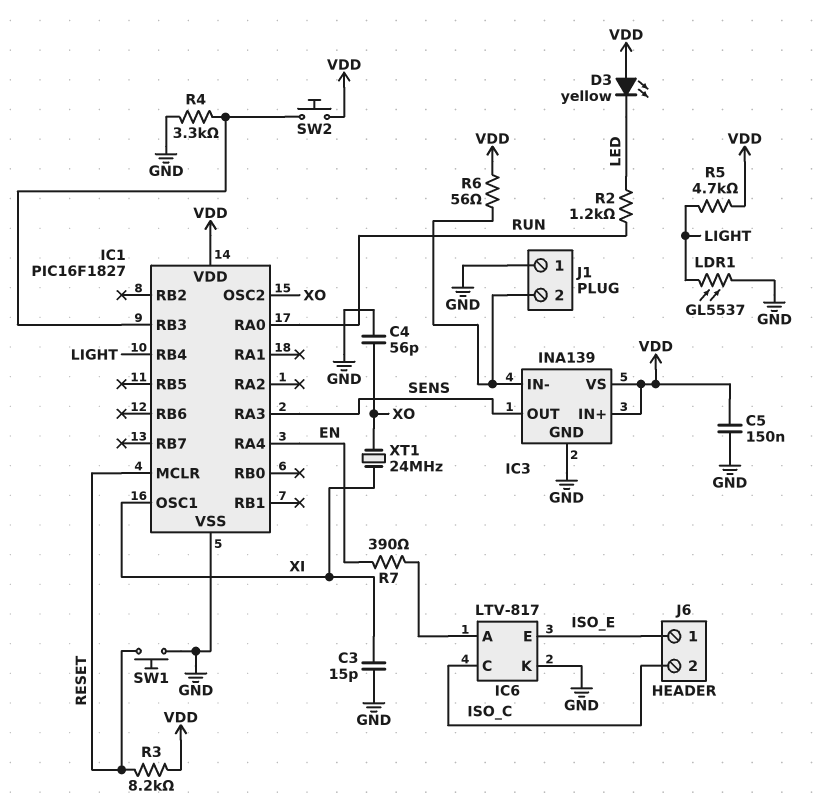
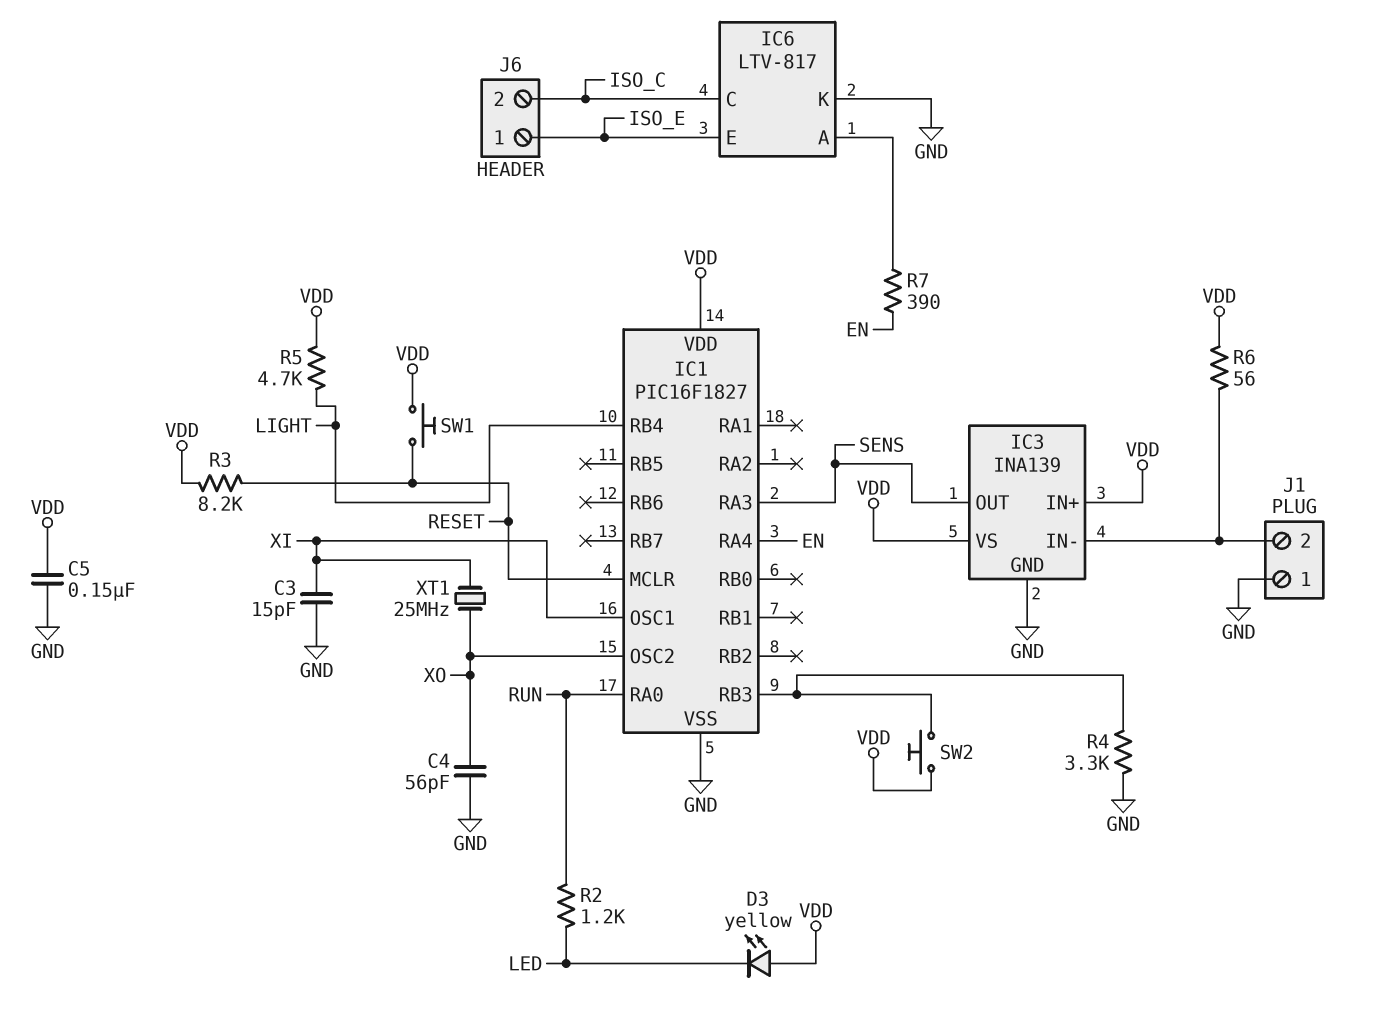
LDR1: GL5537 (GND, LIGHT) -> none
SW1: button (GND, RESET) -> button (RESET, VDD)
XT1: 24MHz (XI, XO) -> 25MHz (XI, XO)

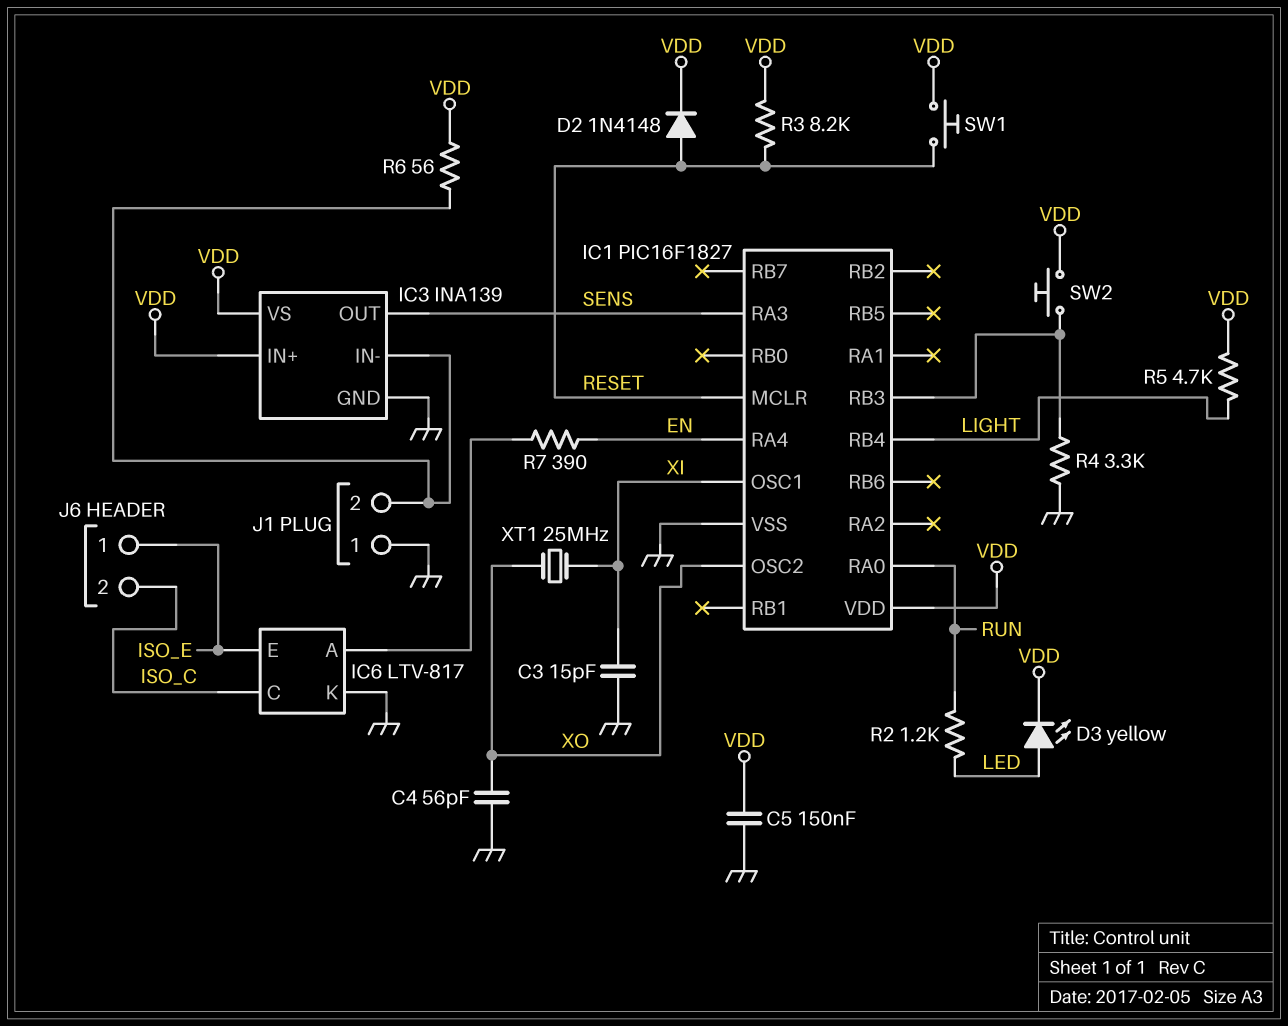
D2: none -> diode 1N4148 (A RESET, K VDD)
D3: LED yellow (A VDD, K LED) -> LED yellow (A LED, K VDD)

